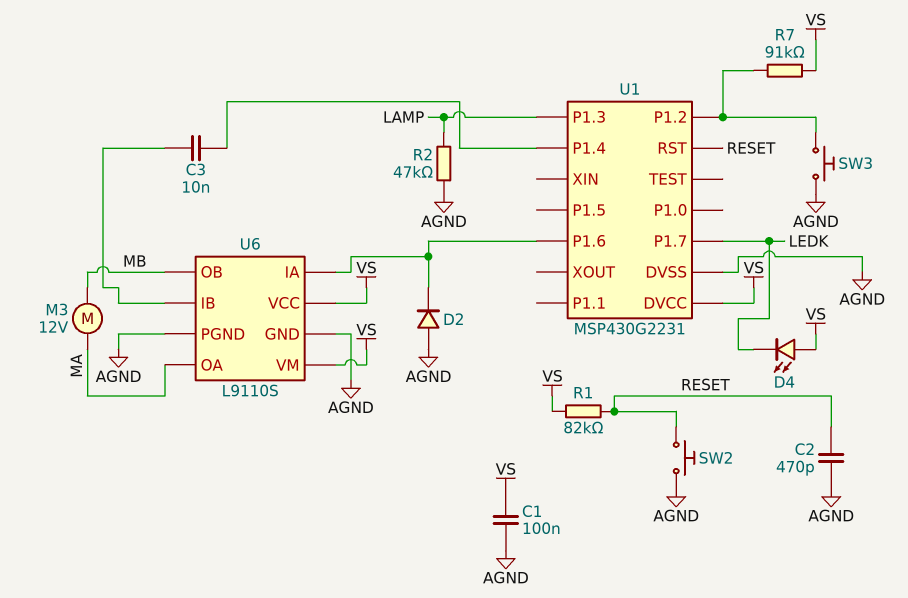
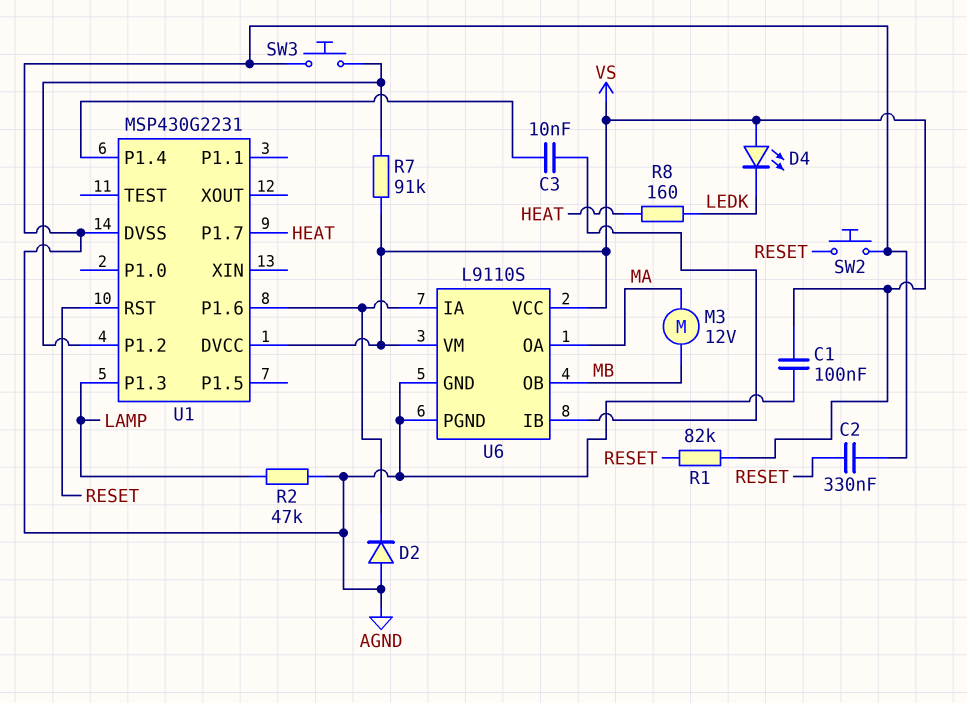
C2: 470pF (AGND, RESET) -> 330nF (AGND, RESET)
R8: none -> 160 (HEAT, LEDK)
U1 pin P1.7: LEDK -> HEAT

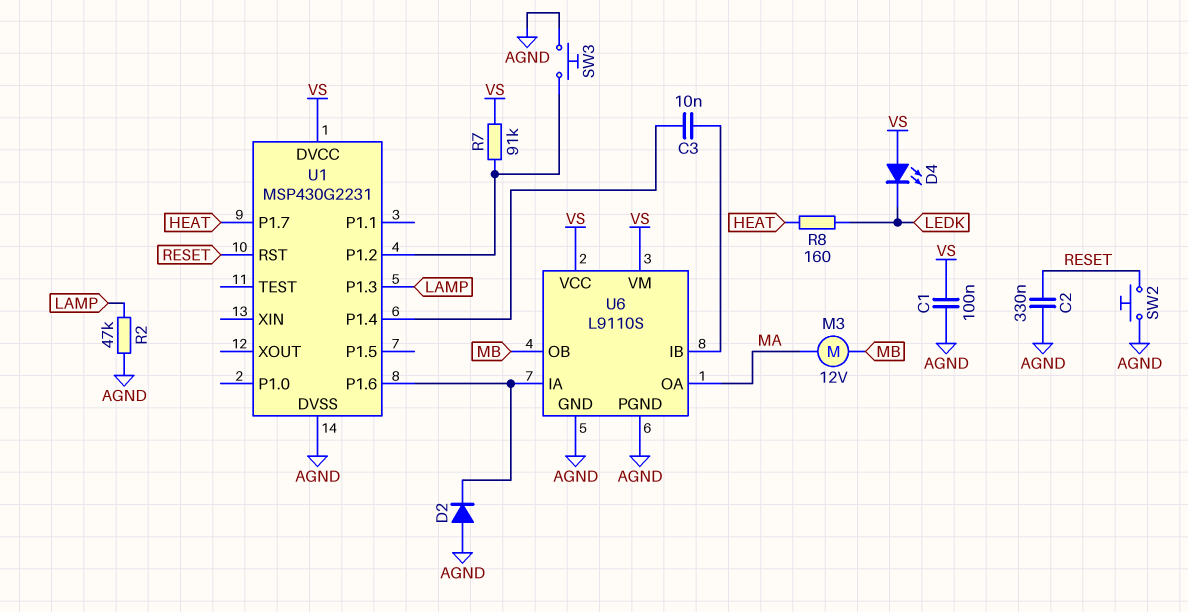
R1: 82k (RESET, VS) -> none

